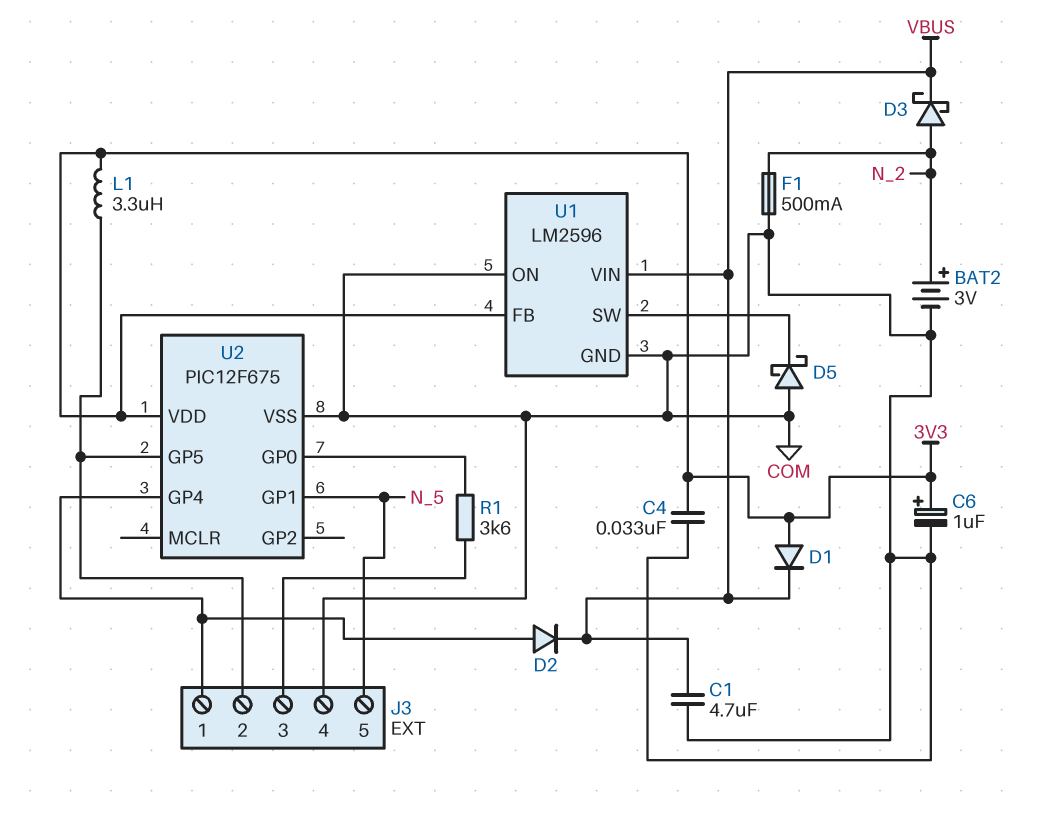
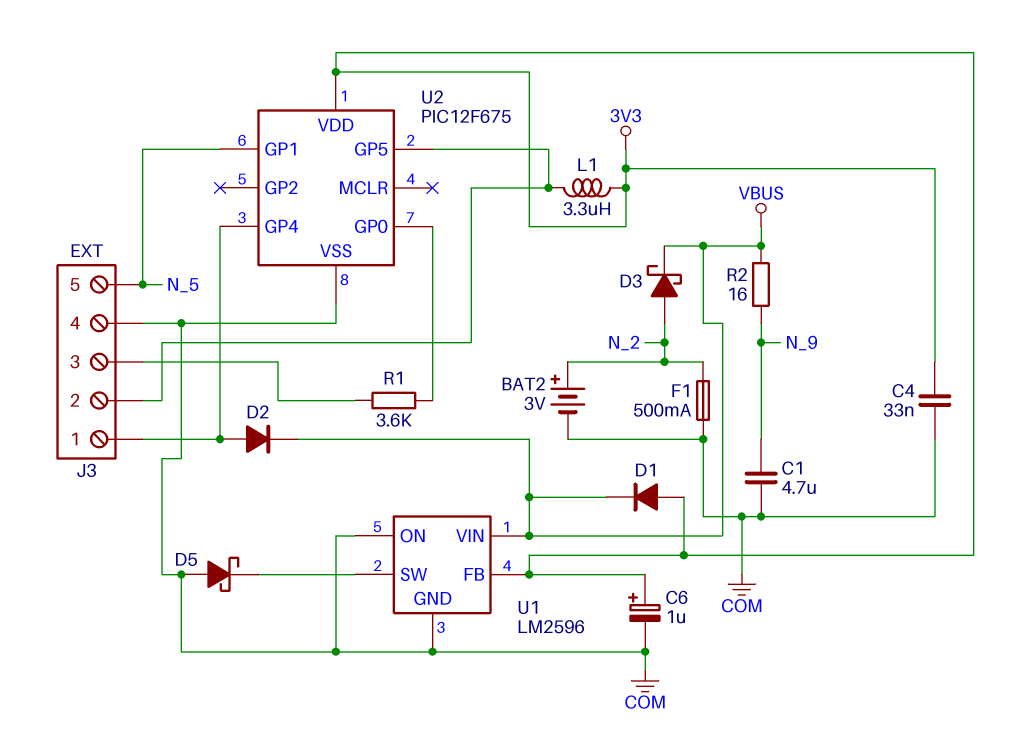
C1: 4.7uF (COM, VBUS) -> 4.7uF (COM, N_9)
R2: none -> 16 (N_9, VBUS)

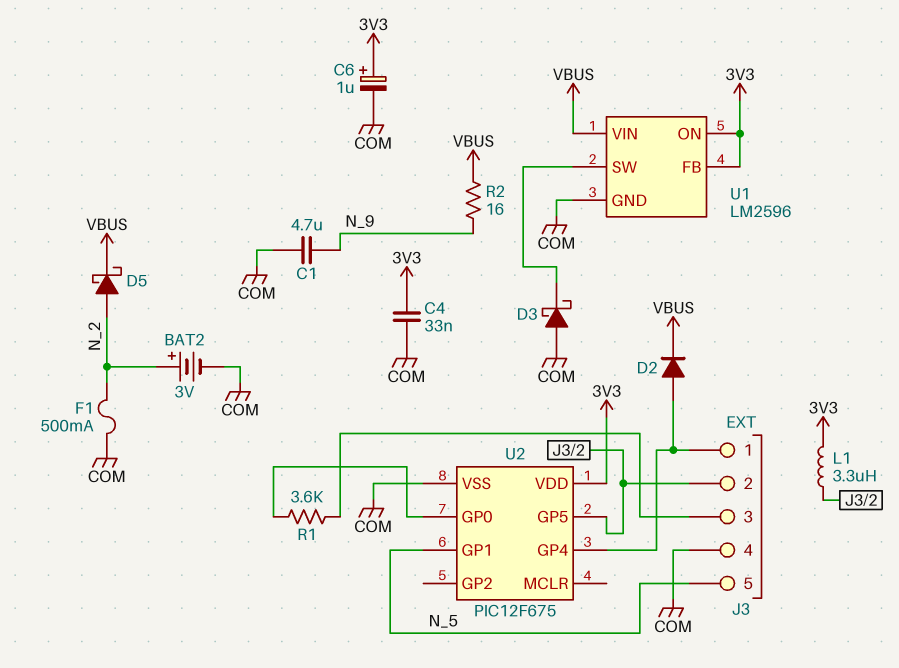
D1: diode (A 3V3, K VBUS) -> none
D3: schottky (A N_2, K VBUS) -> schottky (A COM, K U1/SW)
D5: schottky (A COM, K U1/SW) -> schottky (A N_2, K VBUS)
U1 pin ON: COM -> 3V3

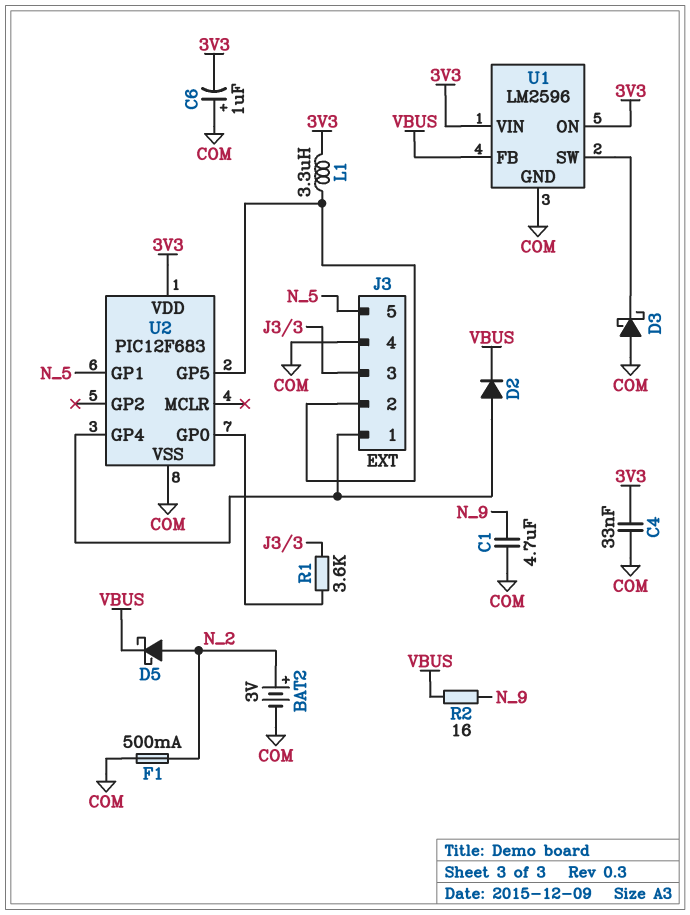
C6: 1uF (plus 3V3, minus COM) -> 1uF (plus COM, minus 3V3)
U1 pin FB: 3V3 -> VBUS
U1 pin VIN: VBUS -> 3V3
U2: PIC12F675 -> PIC12F683

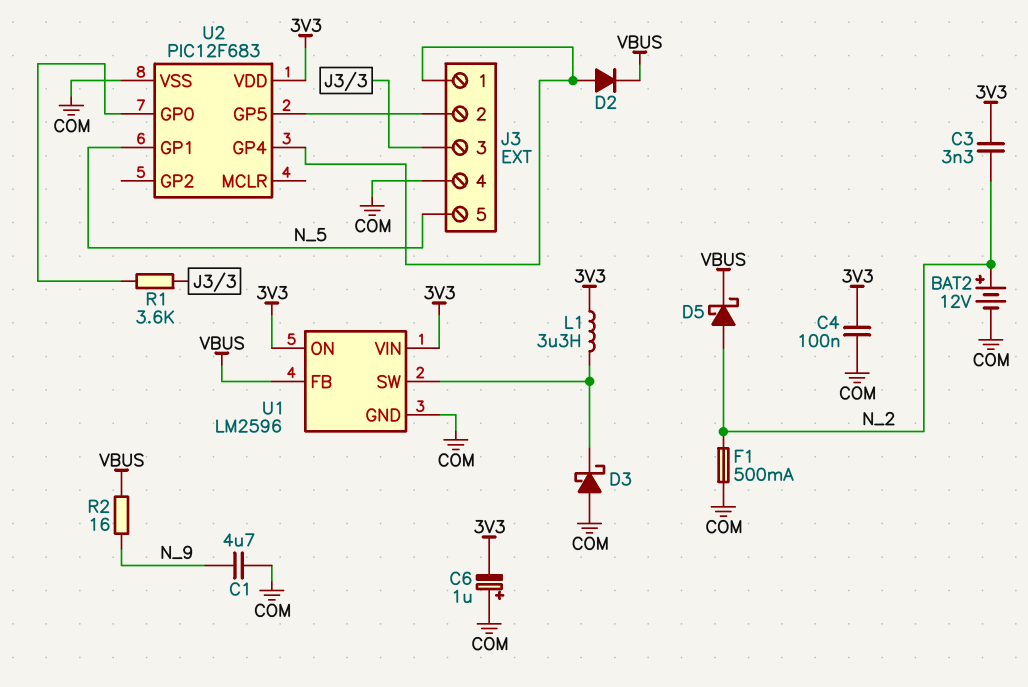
BAT2: 3V (plus N_2, minus COM) -> 12V (plus N_2, minus COM)
C3: none -> 3.3nF (3V3, N_2)
C4: 33nF (3V3, COM) -> 100nF (3V3, COM)
L1: 3.3uH (3V3, J3/2) -> 3.3uH (3V3, U1/SW)

